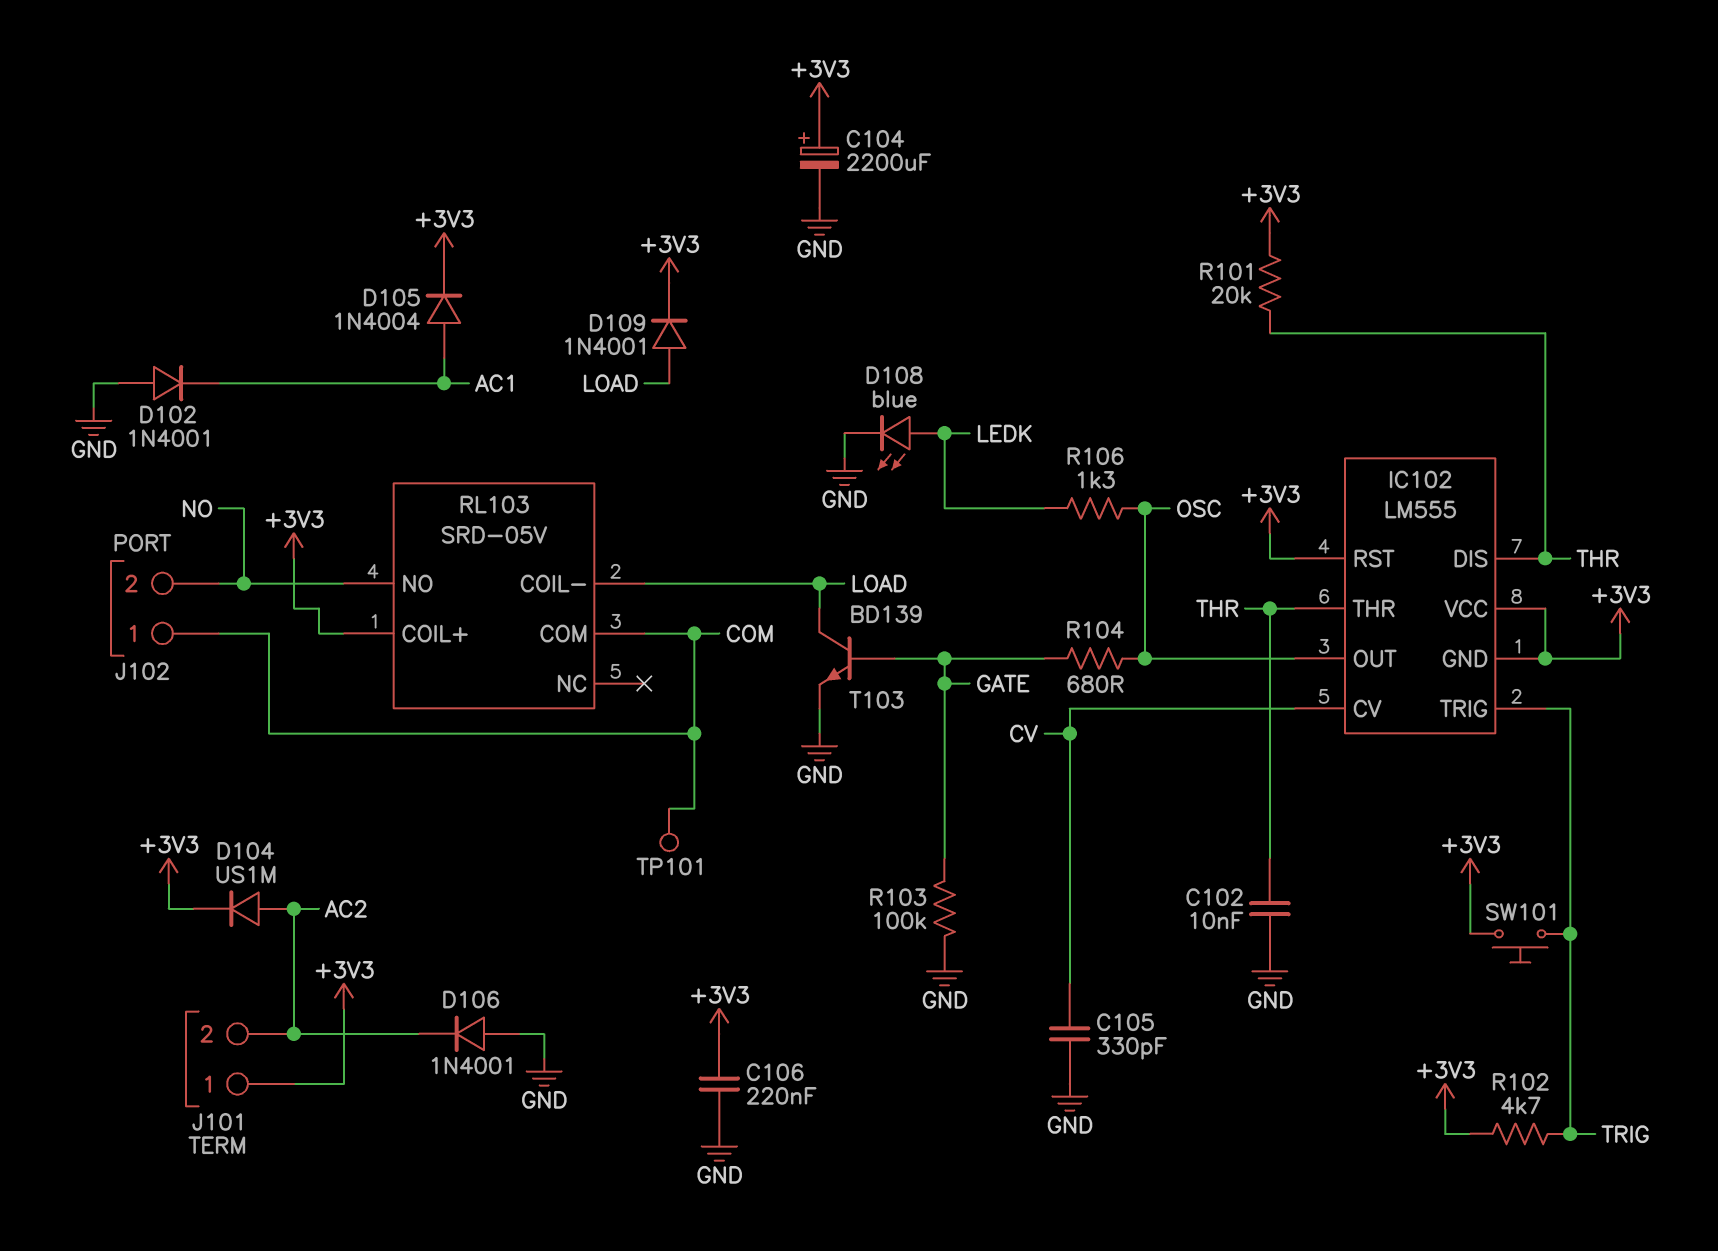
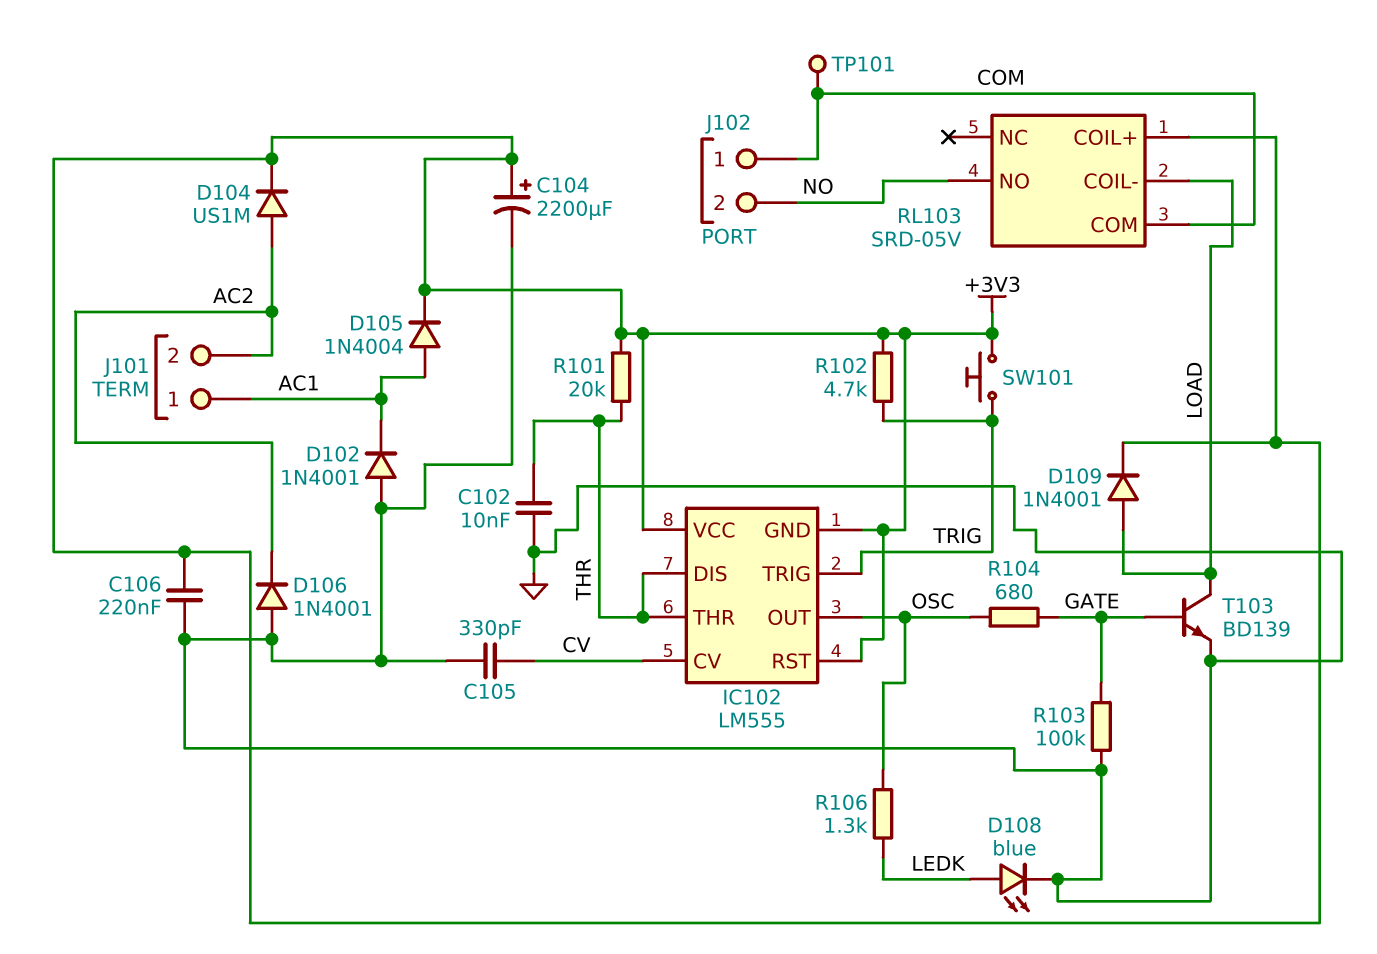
J101 pin 1: +3V3 -> AC1

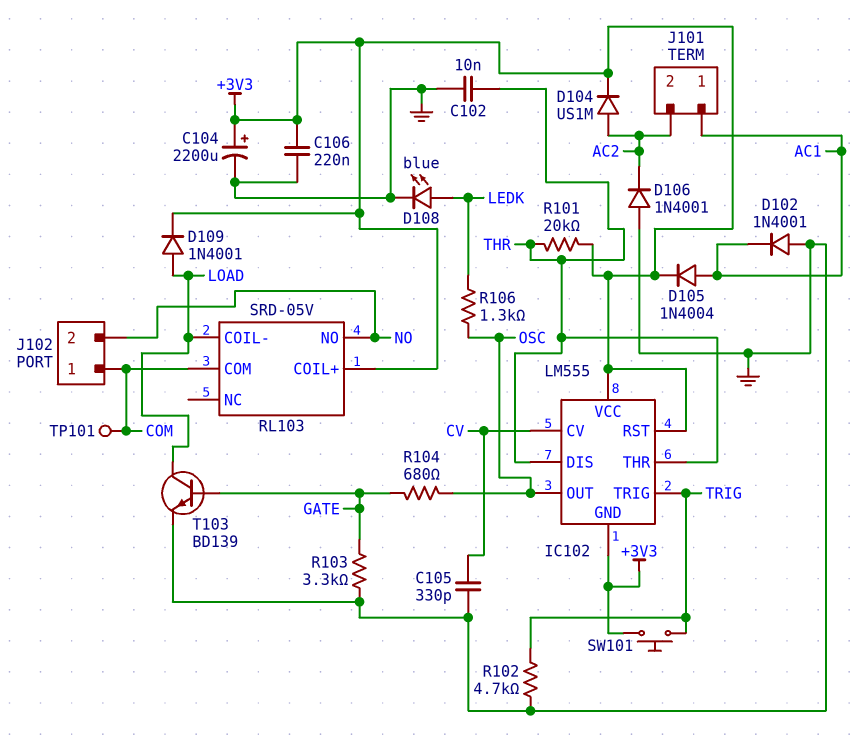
R102: 4.7k (+3V3, TRIG) -> 4.7k (GND, TRIG)
R103: 100k (GATE, GND) -> 3.3k (GATE, GND)

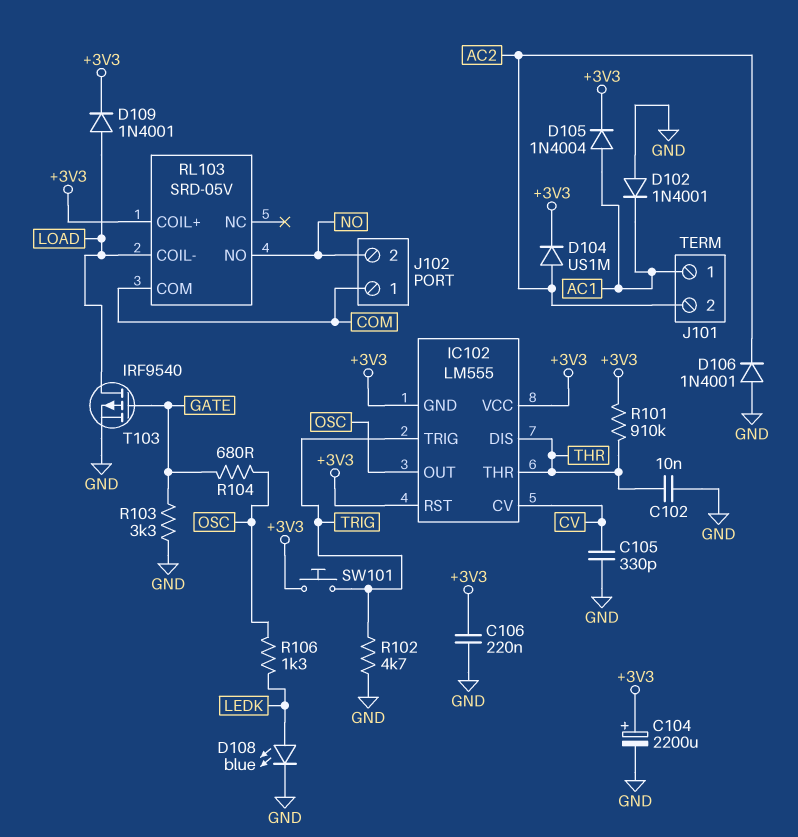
R101: 20k (+3V3, THR) -> 910k (+3V3, THR)
T103: NPN BD139 (B GATE, C LOAD, E GND) -> PMOS IRF9540 (G GATE, D LOAD, S GND)
TP101: test point (COM) -> none

